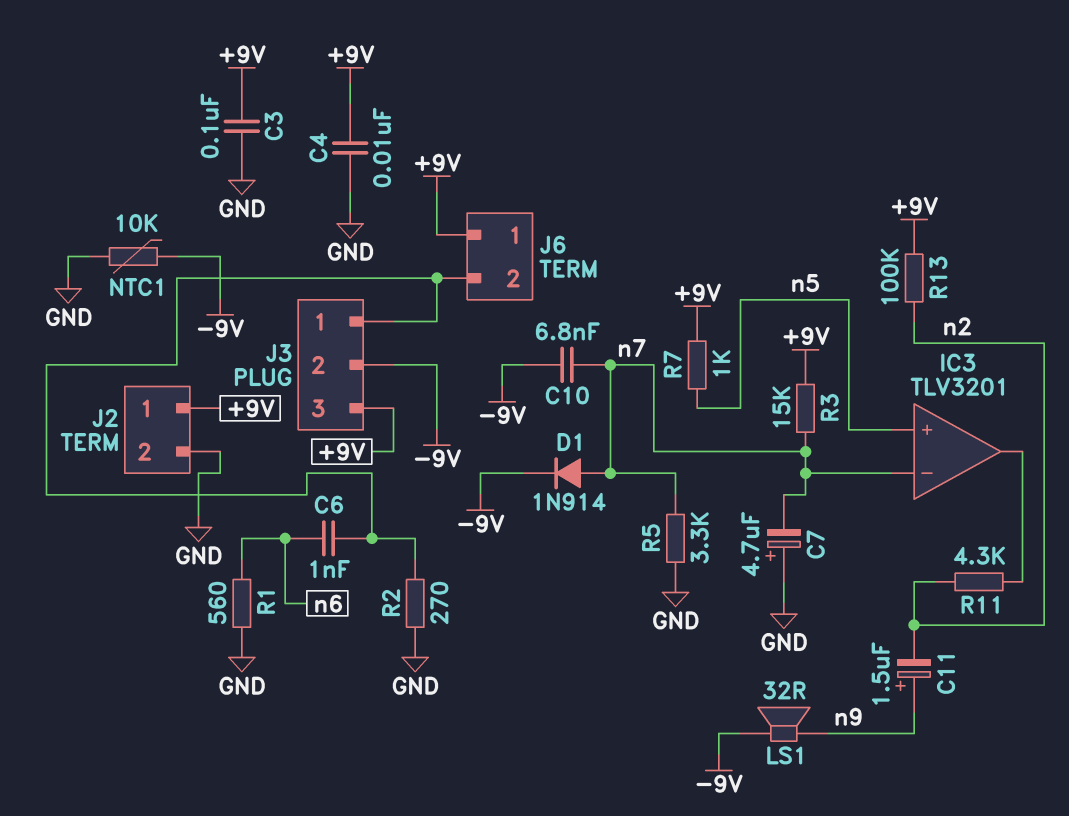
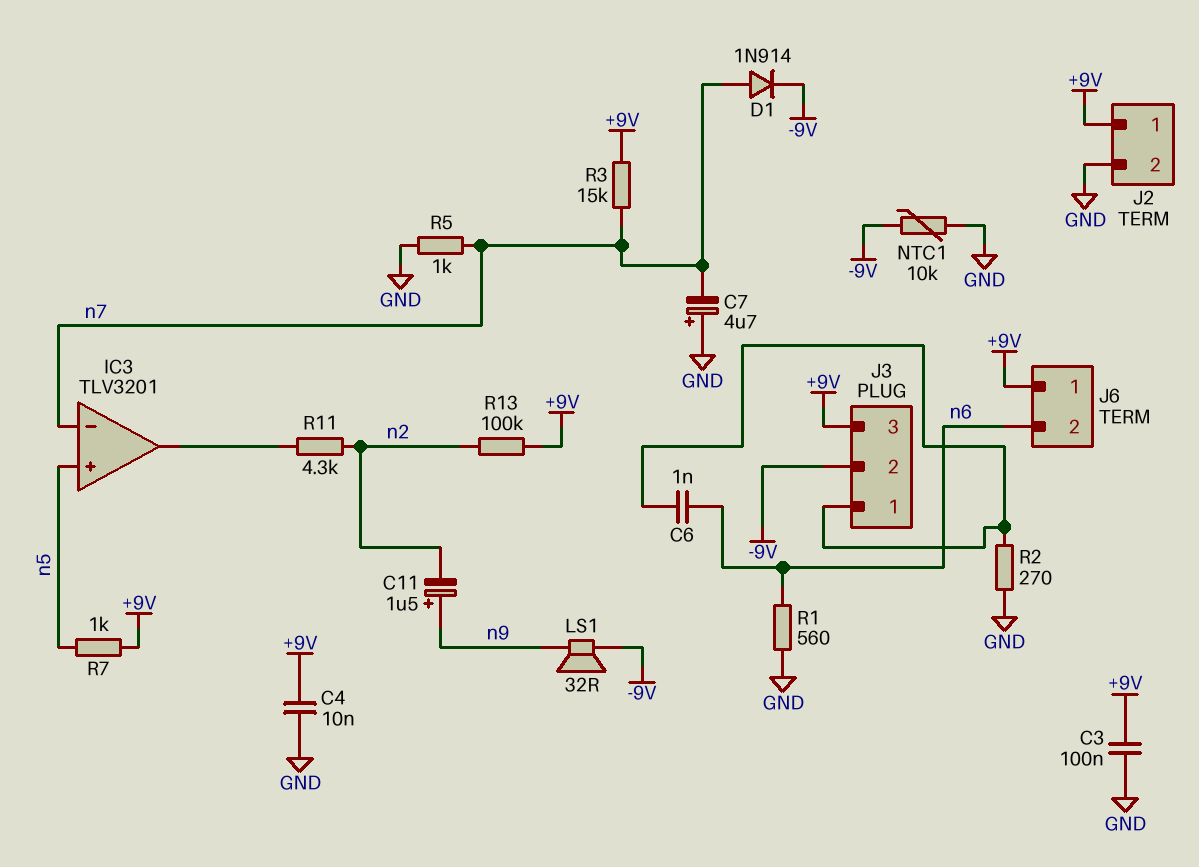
C10: 6.8nF (-9V, n7) -> none
J6 pin 2: J3/1 -> n6
R5: 3.3k (GND, n7) -> 1k (GND, n7)

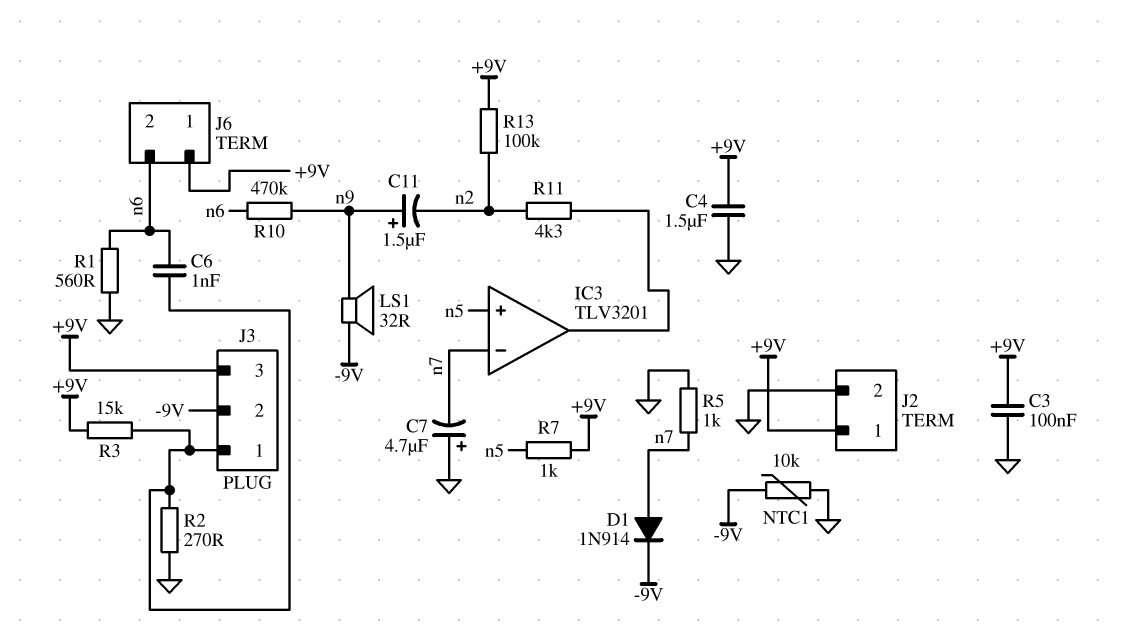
C4: 10nF (+9V, GND) -> 1.5uF (+9V, GND)
R3: 15k (+9V, n7) -> 15k (+9V, J3/1)
R10: none -> 470k (n6, n9)

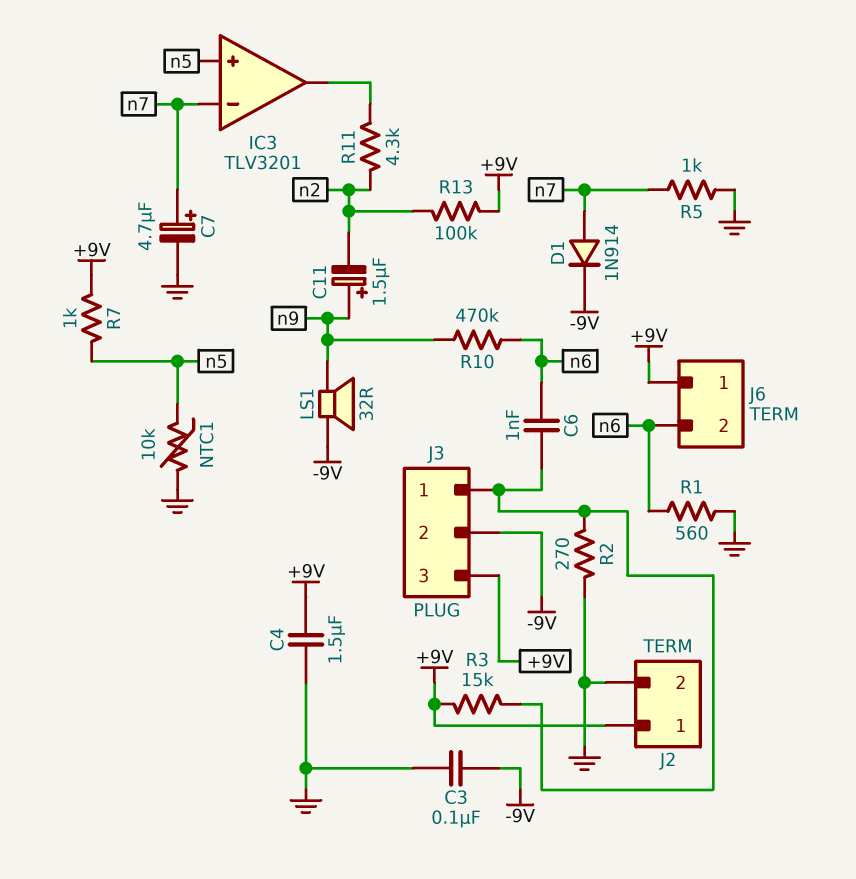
C3: 100nF (+9V, GND) -> 100nF (-9V, GND)
C7: 4.7uF (plus GND, minus n7) -> 4.7uF (plus n7, minus GND)
NTC1: 10k (-9V, GND) -> 10k (GND, n5)

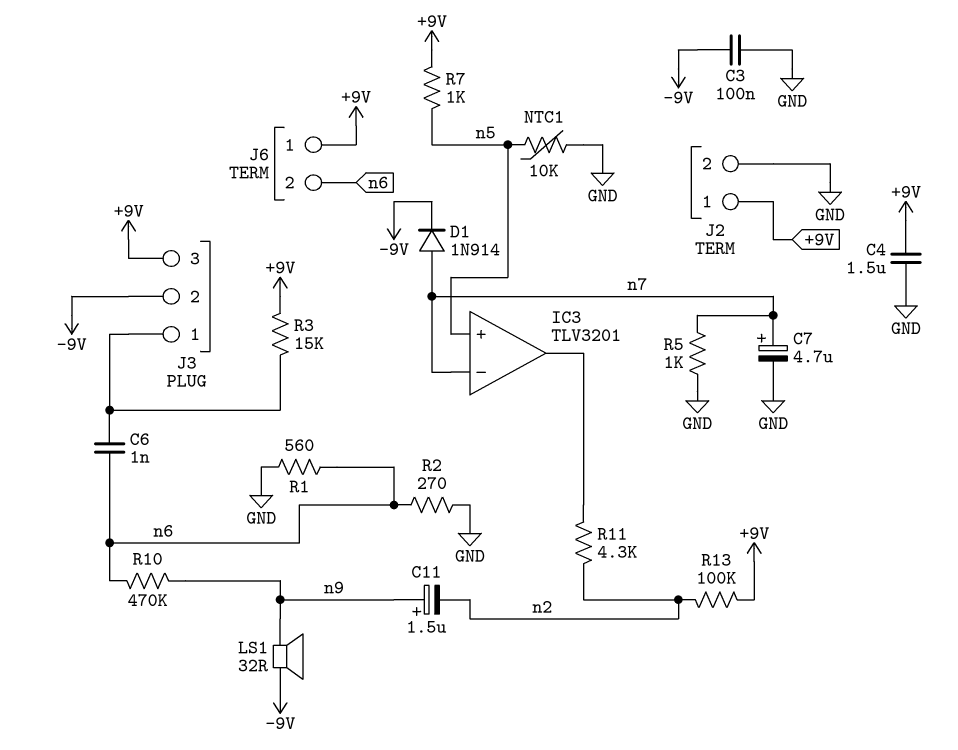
R2: 270 (GND, J3/1) -> 270 (GND, n6)

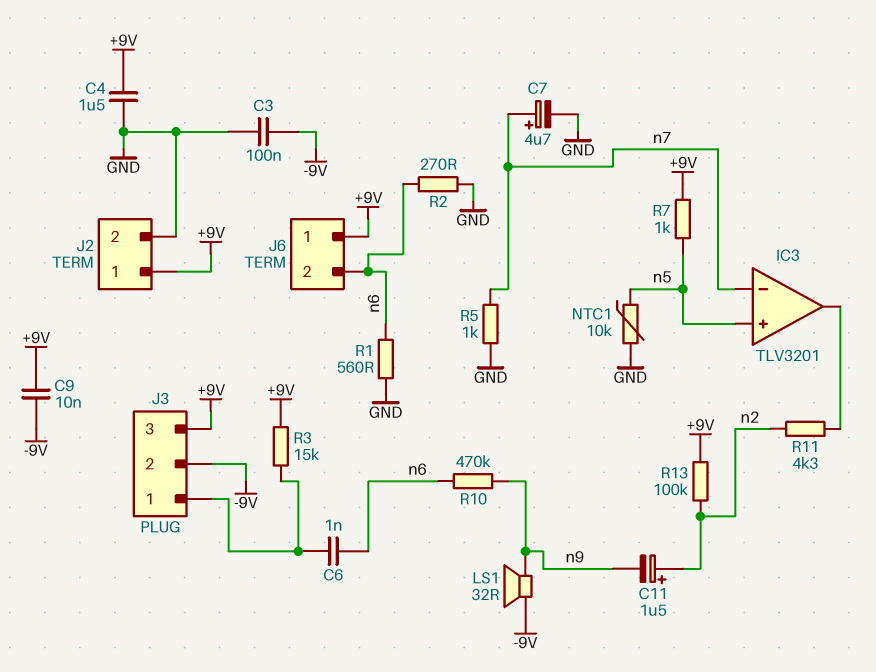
C9: none -> 10nF (+9V, -9V)
C11: 1.5uF (plus n9, minus n2) -> 1.5uF (plus n2, minus n9)
D1: diode 1N914 (A n7, K -9V) -> none

